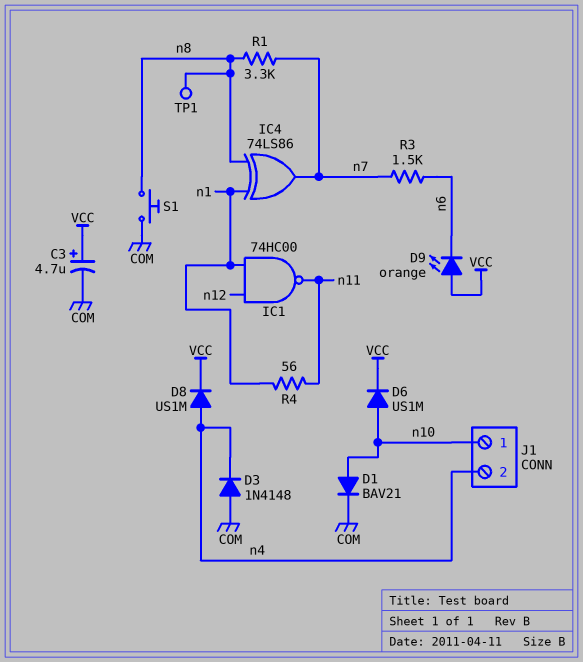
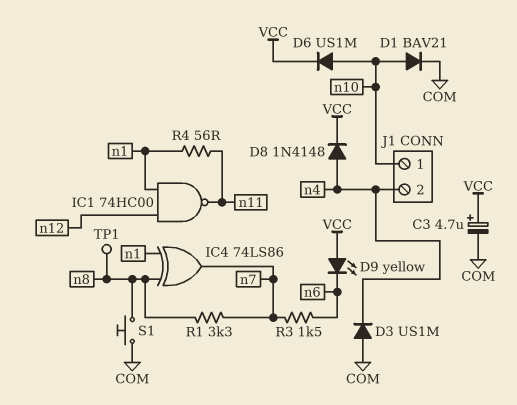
D3: diode 1N4148 (A COM, K n4) -> diode US1M (A COM, K n4)
D8: diode US1M (A n4, K VCC) -> diode 1N4148 (A n4, K VCC)
D9: LED orange (A VCC, K n6) -> LED yellow (A VCC, K n6)

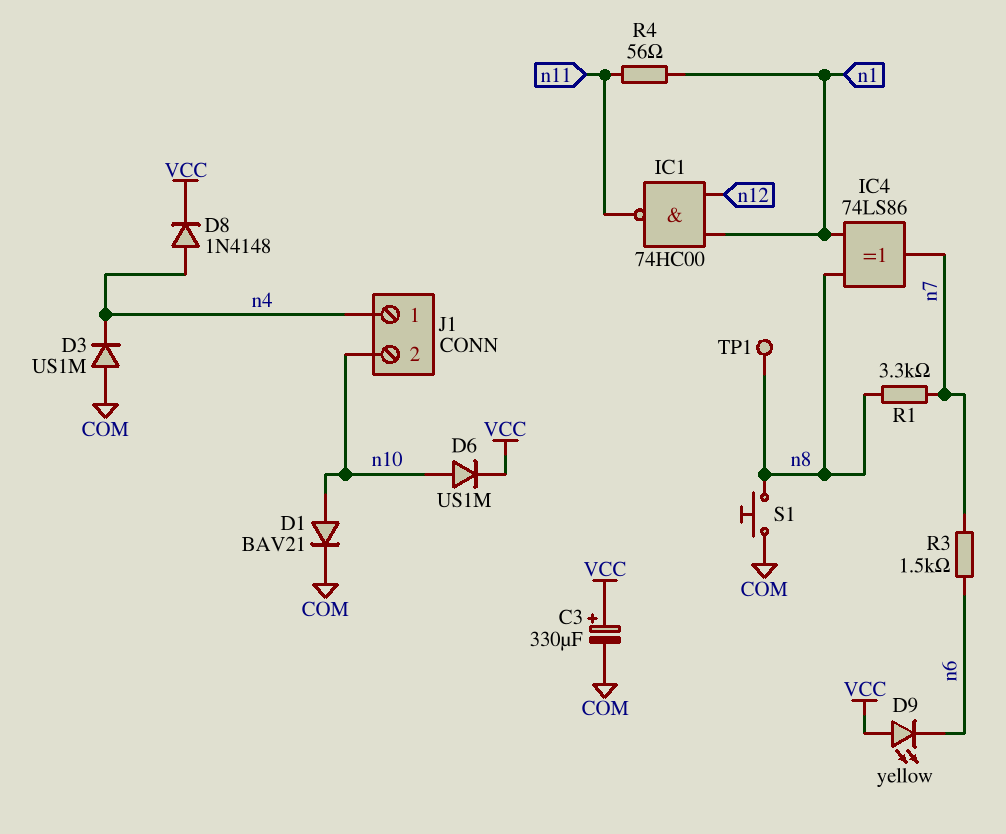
C3: 4.7uF (plus VCC, minus COM) -> 330uF (plus VCC, minus COM)
J1 pin 1: n10 -> n4
J1 pin 2: n4 -> n10

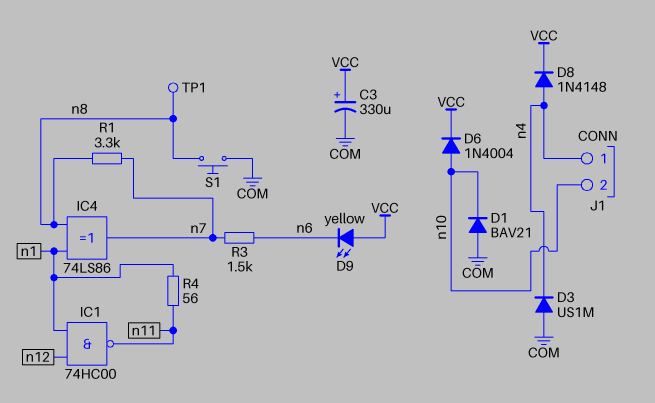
D1: diode BAV21 (A n10, K COM) -> diode BAV21 (A COM, K n10)
D6: diode US1M (A n10, K VCC) -> diode 1N4004 (A n10, K VCC)

